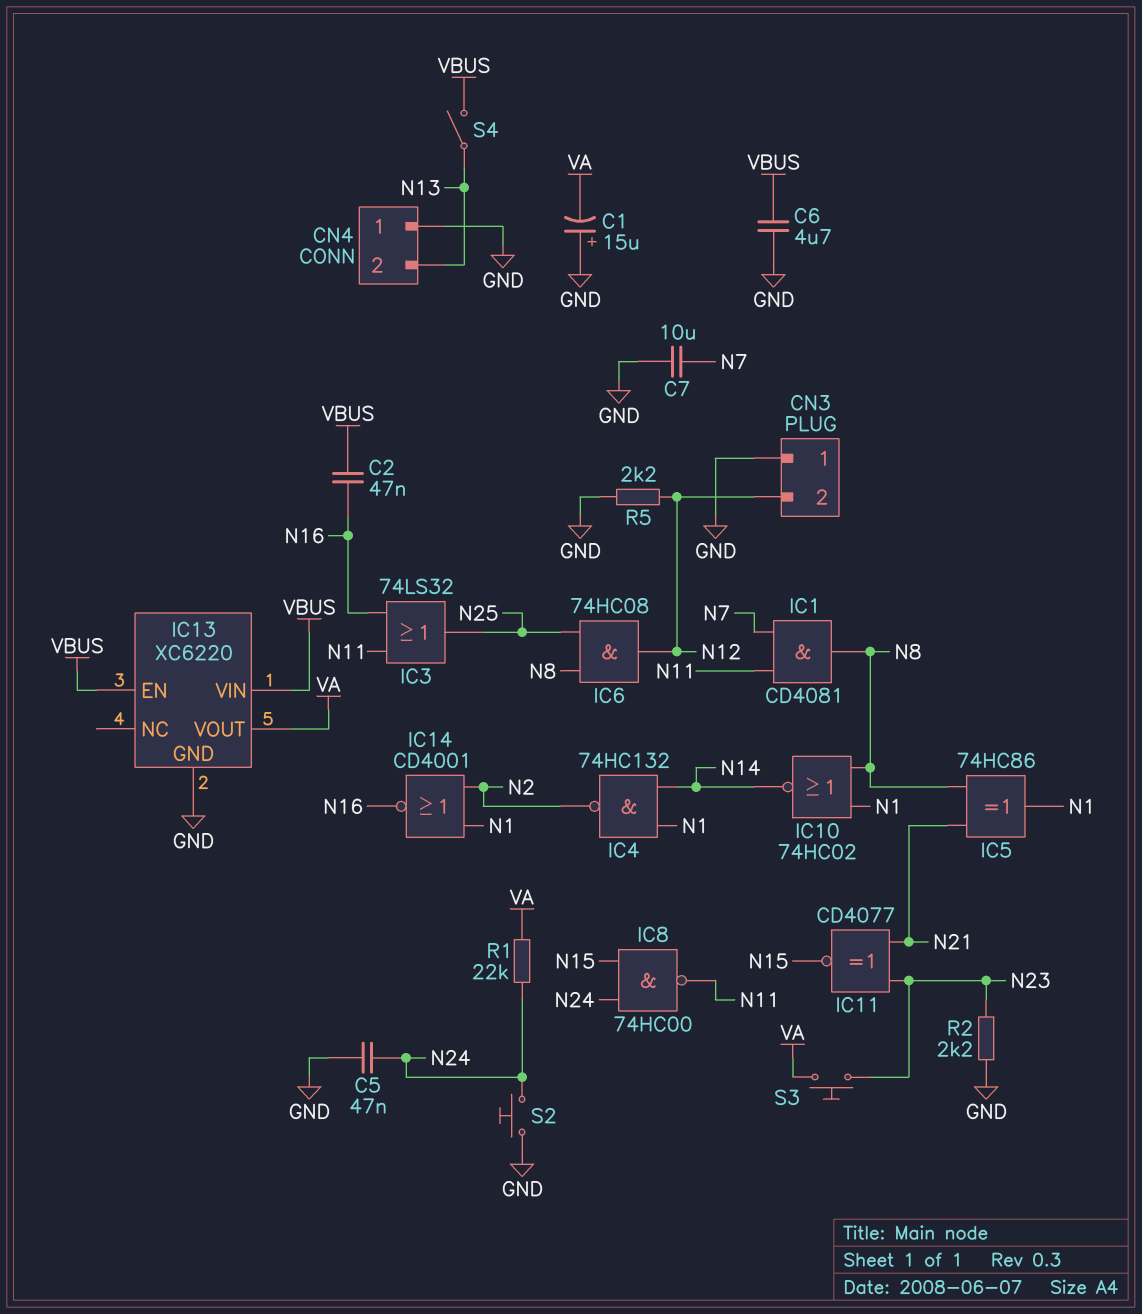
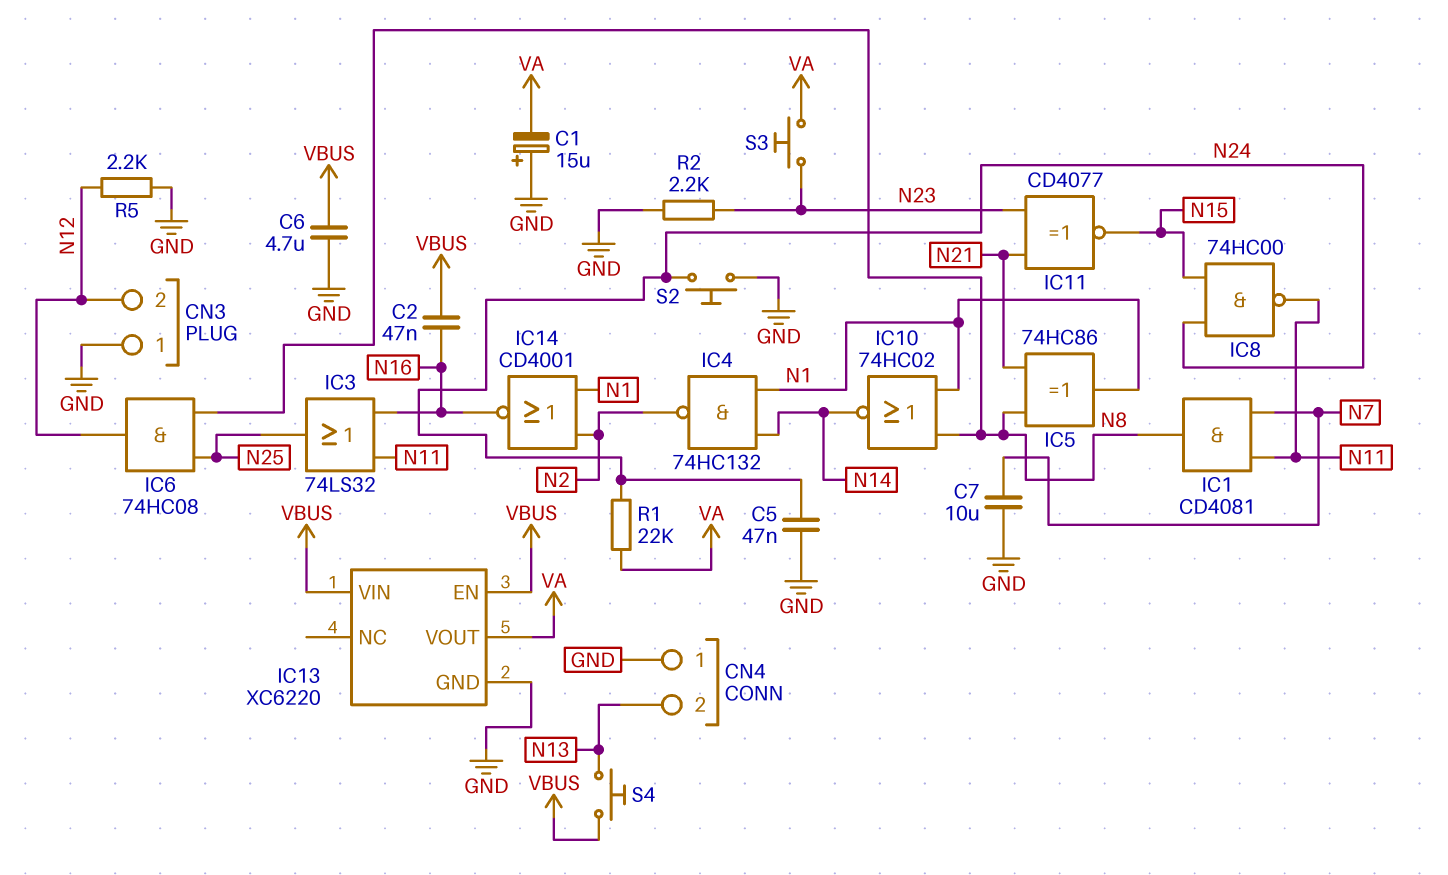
S4: switch (N13, VBUS) -> button (N13, VBUS)

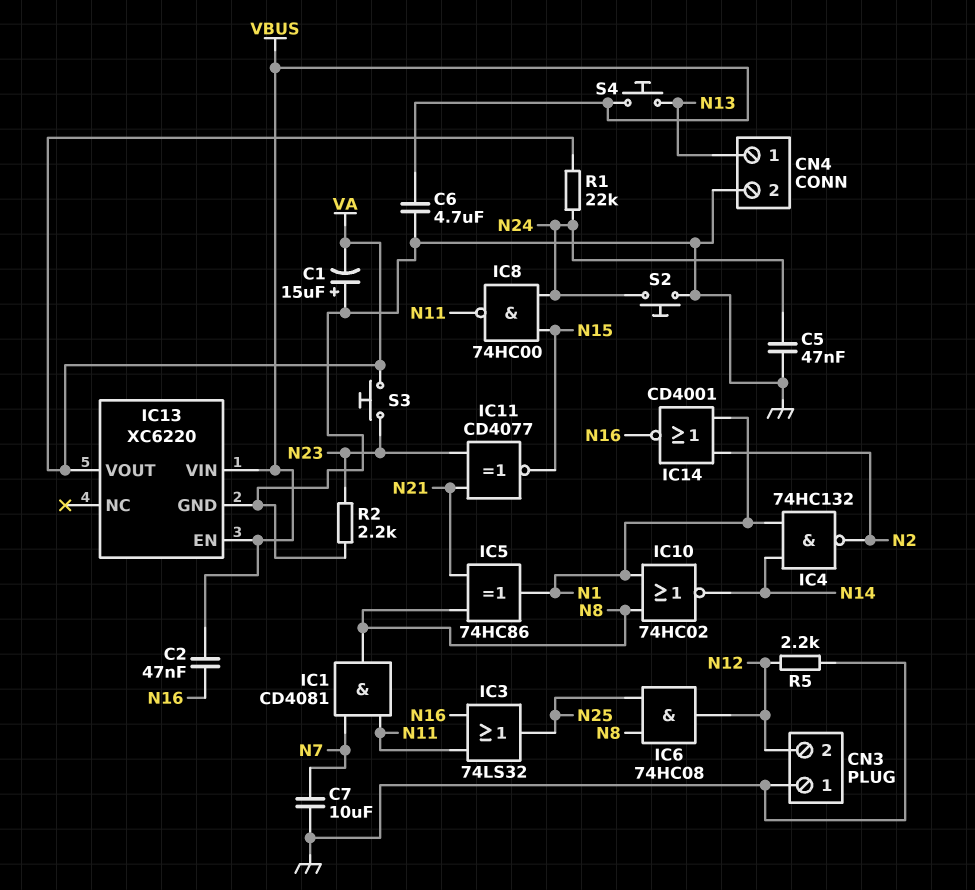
CN4 pin 1: GND -> N13
CN4 pin 2: N13 -> GND

